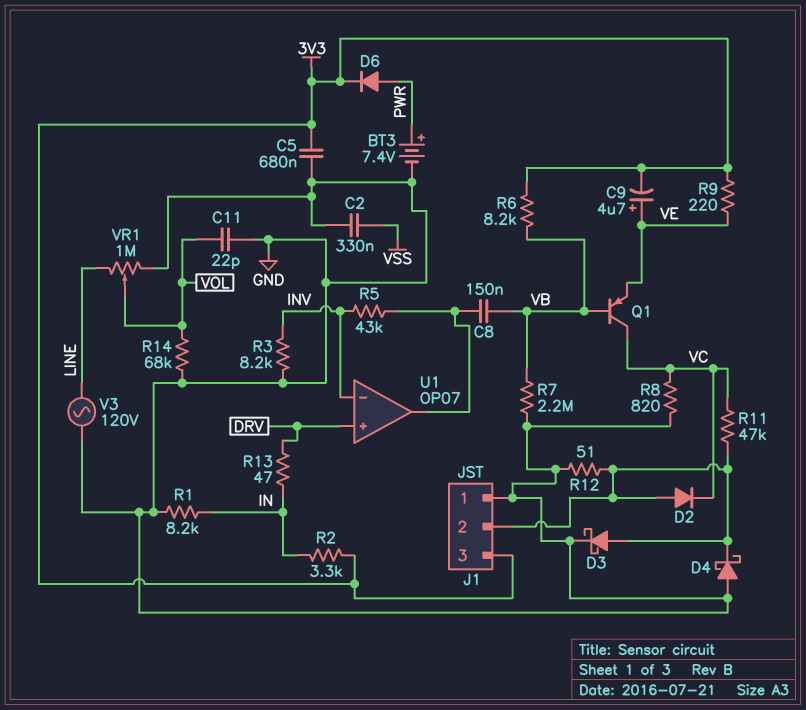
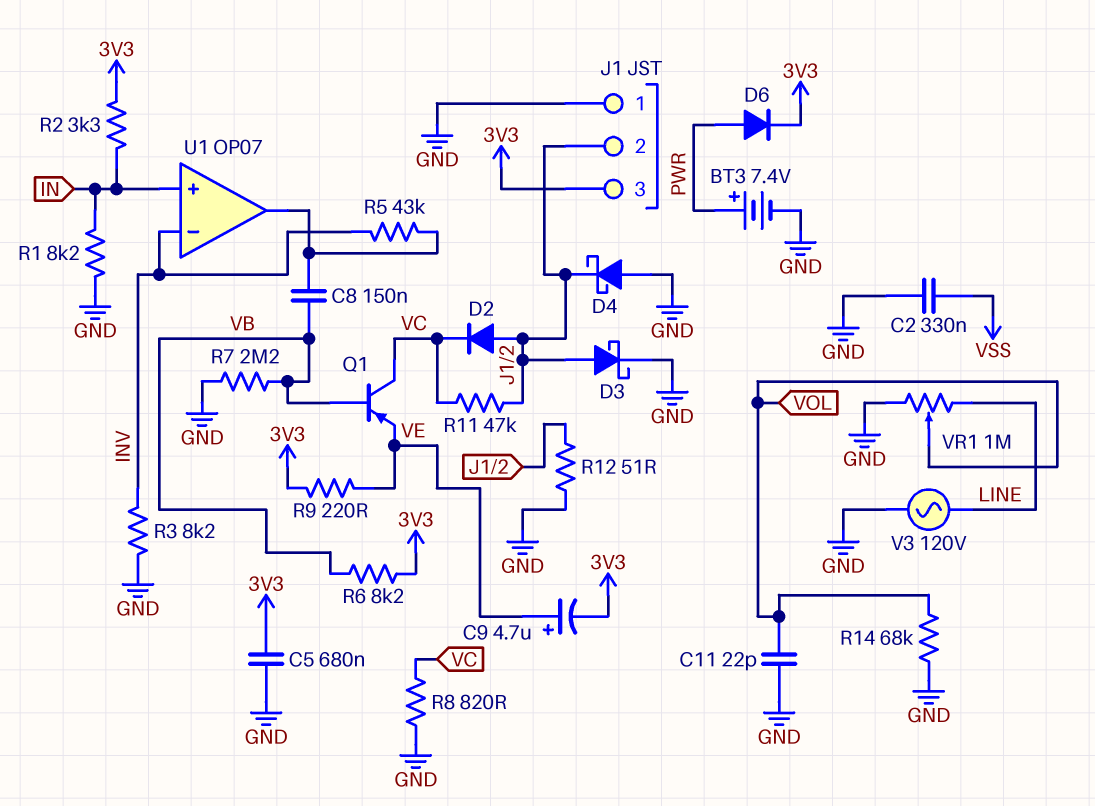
R13: 47 (DRV, IN) -> none
U1 pin in+: DRV -> IN

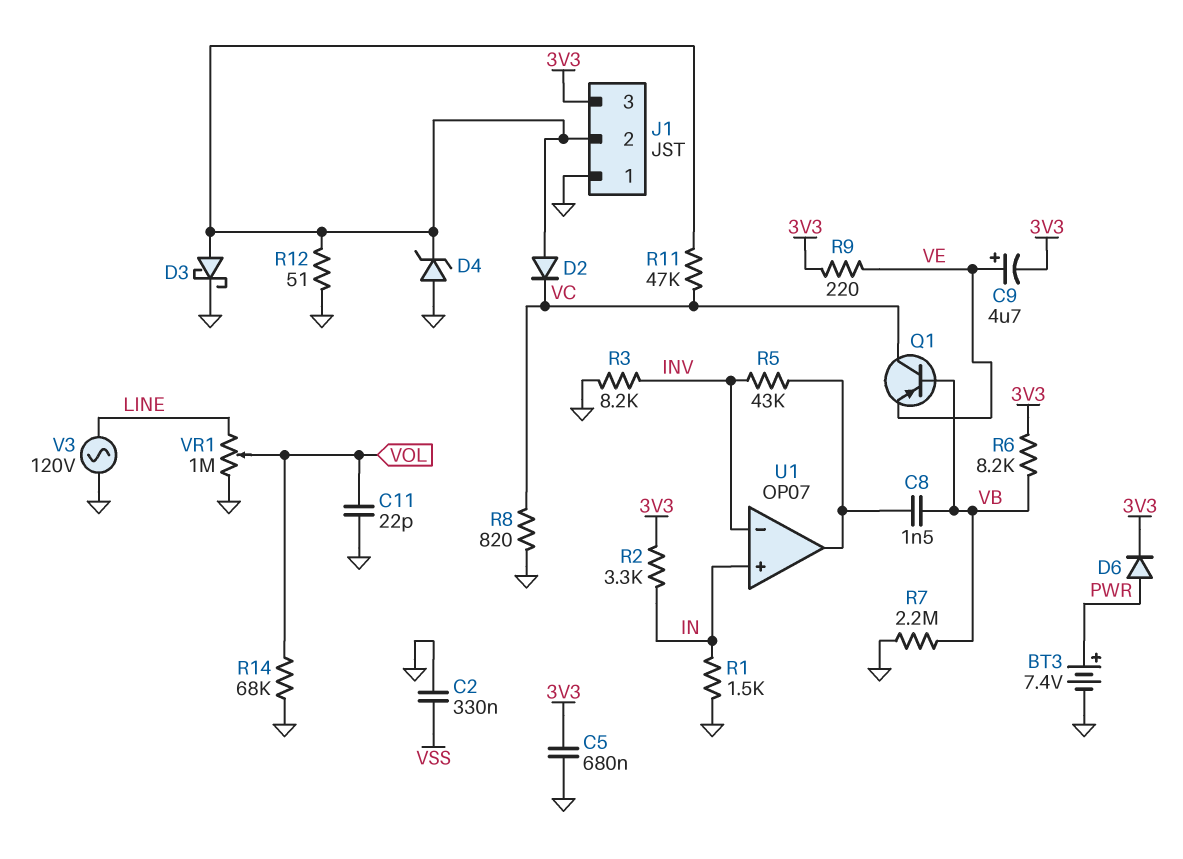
C8: 150nF (U1/out, VB) -> 1.5nF (U1/out, VB)
D4: schottky (A GND, K J1/2) -> zener (A GND, K J1/2)
R1: 8.2k (GND, IN) -> 1.5k (GND, IN)

